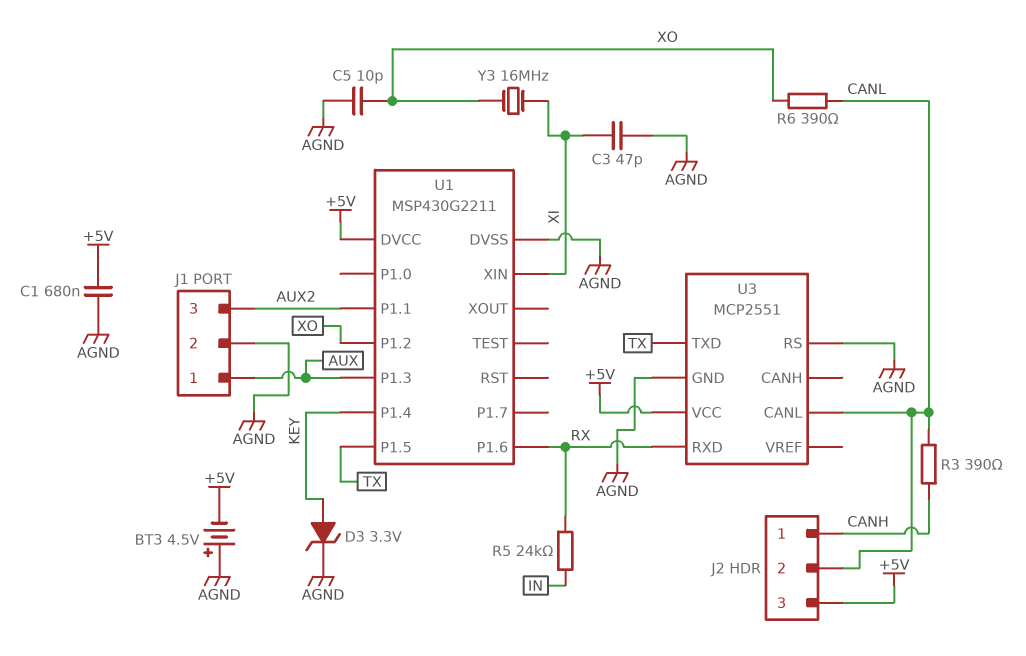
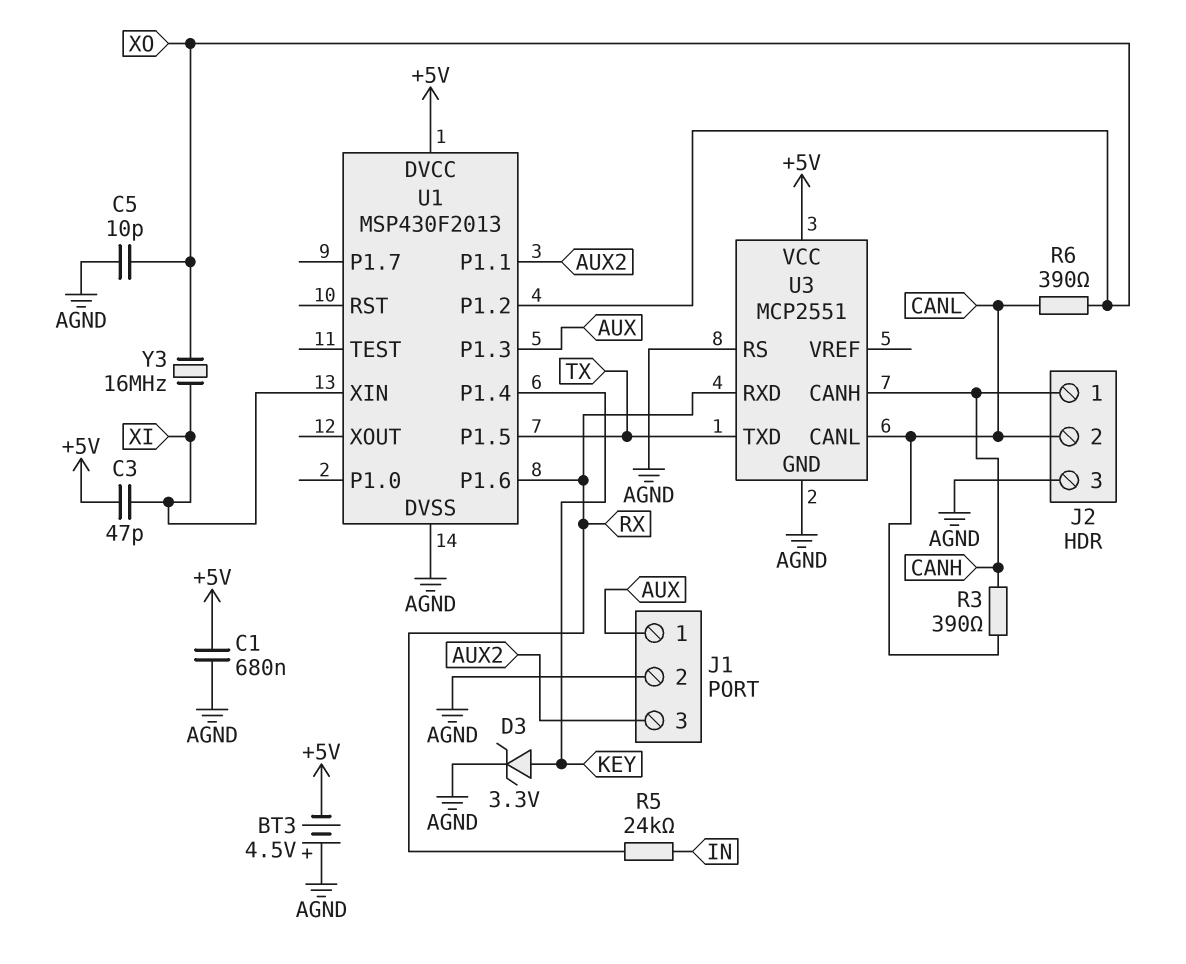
C3: 47pF (AGND, XI) -> 47pF (+5V, XI)
J2 pin 3: +5V -> AGND
U1: MSP430G2211 -> MSP430F2013
U3 pin CANH: none -> CANH

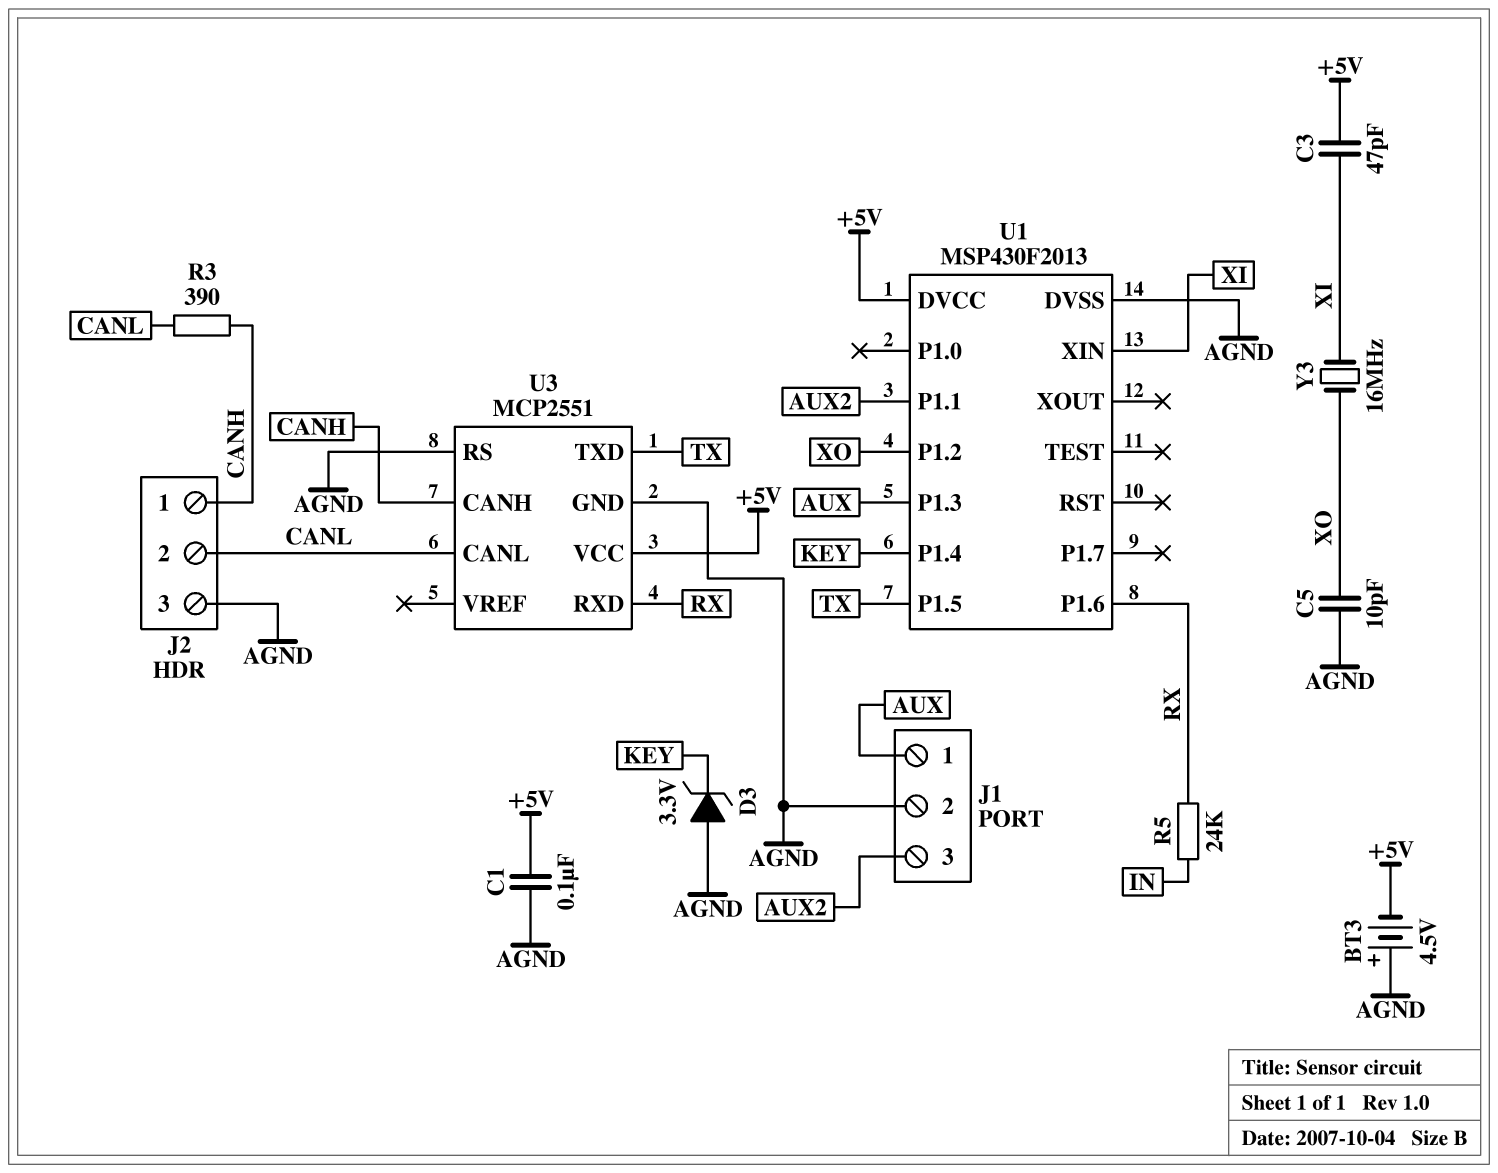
C1: 680nF (+5V, AGND) -> 100nF (+5V, AGND)
D3: zener 3.3V (A KEY, K AGND) -> zener 3.3V (A AGND, K KEY)
R6: 390 (CANL, XO) -> none

